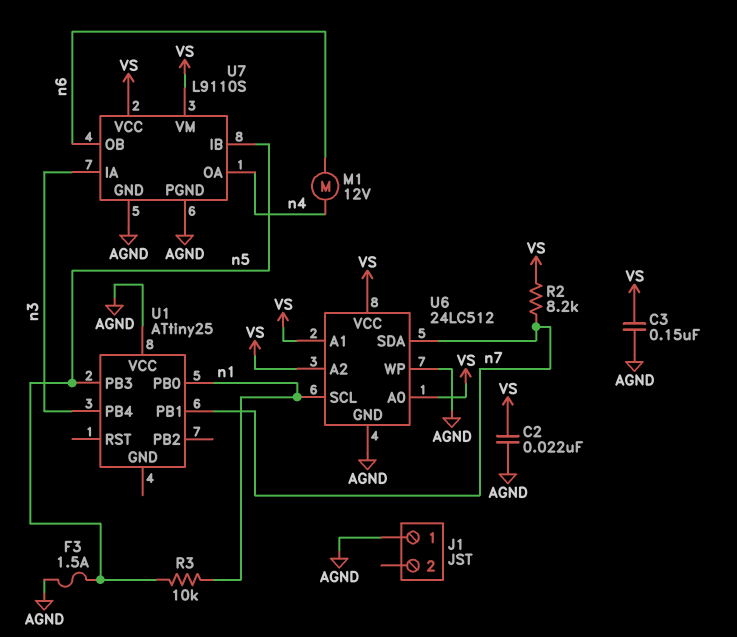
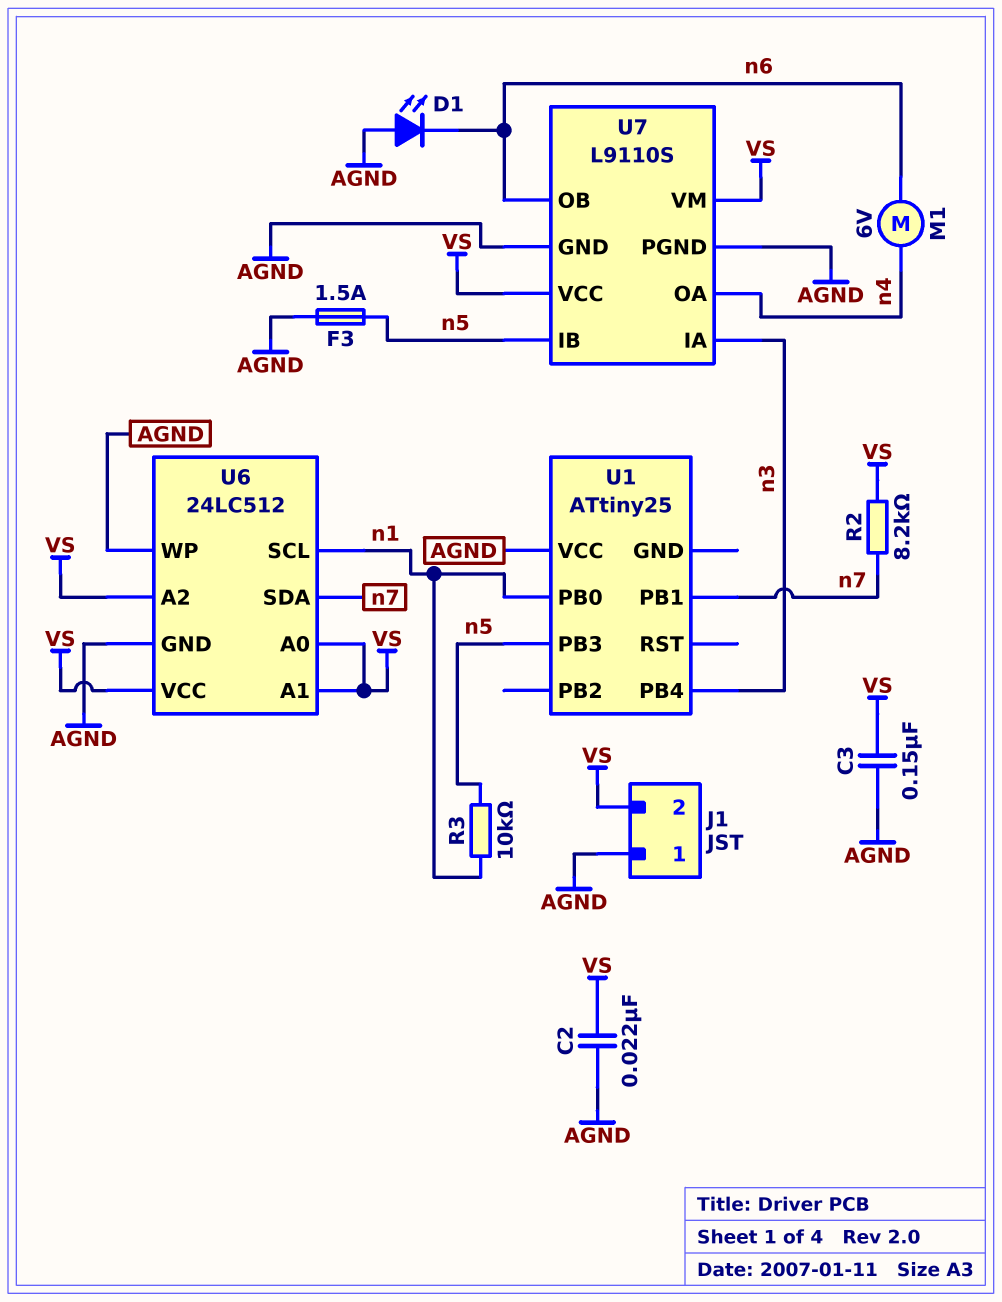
D1: none -> LED (A AGND, K n6)
J1 pin 2: none -> VS
M1: motor 12V (n4, n6) -> motor 6V (n4, n6)

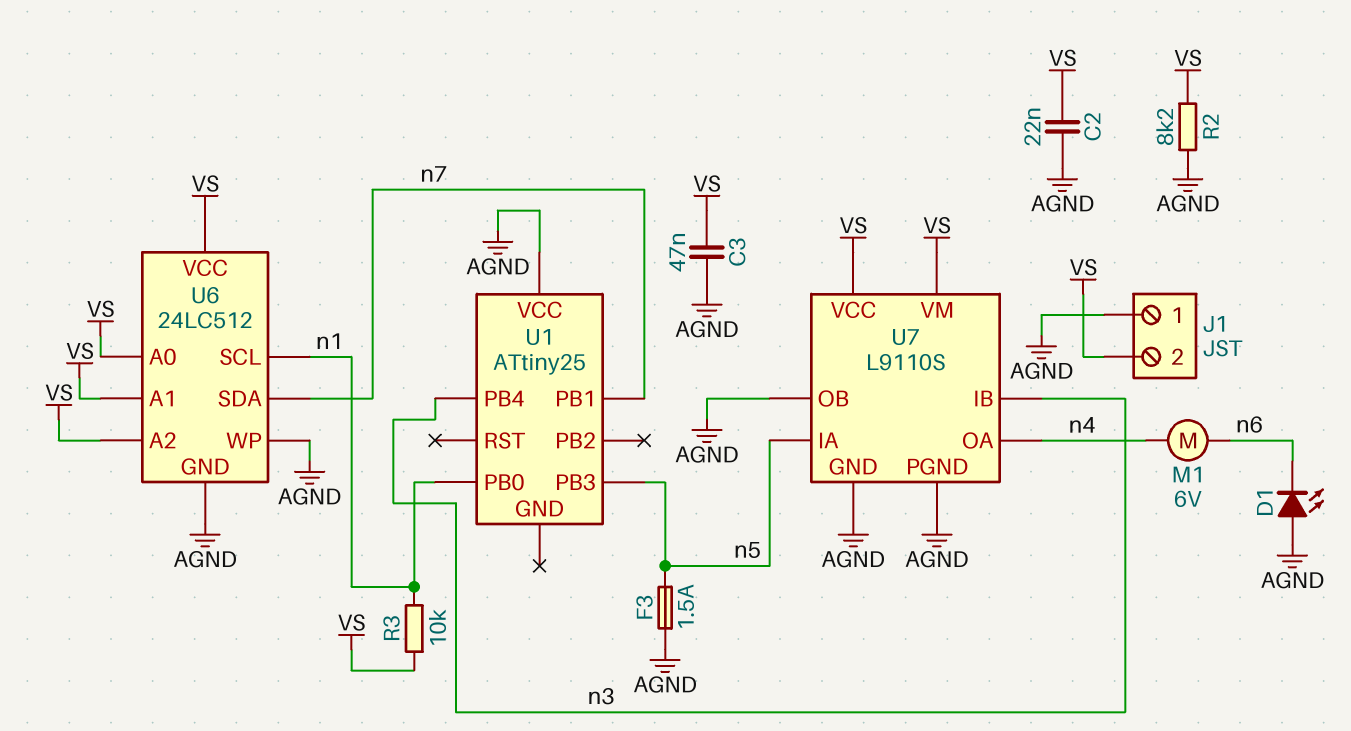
C3: 150nF (AGND, VS) -> 47nF (AGND, VS)
R2: 8.2k (VS, n7) -> 8.2k (AGND, VS)
R3: 10k (n1, n5) -> 10k (VS, n1)
U7 pin IA: n3 -> n5
U7 pin IB: n5 -> n3
U7 pin OB: n6 -> AGND

